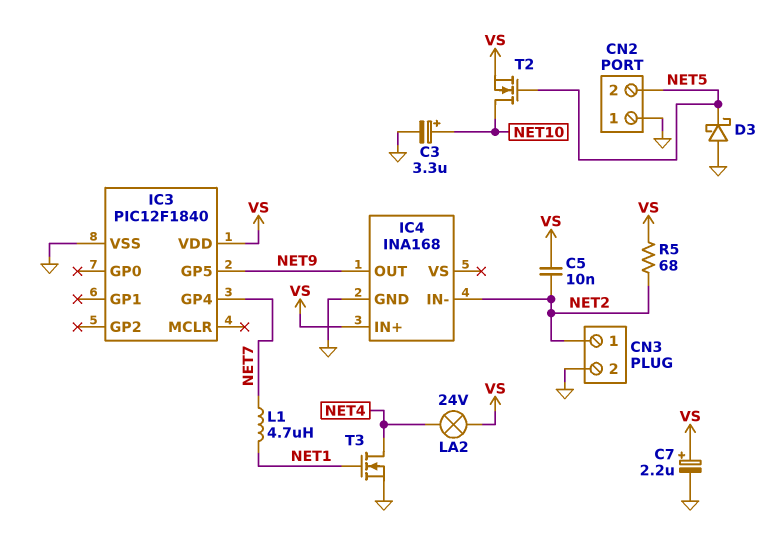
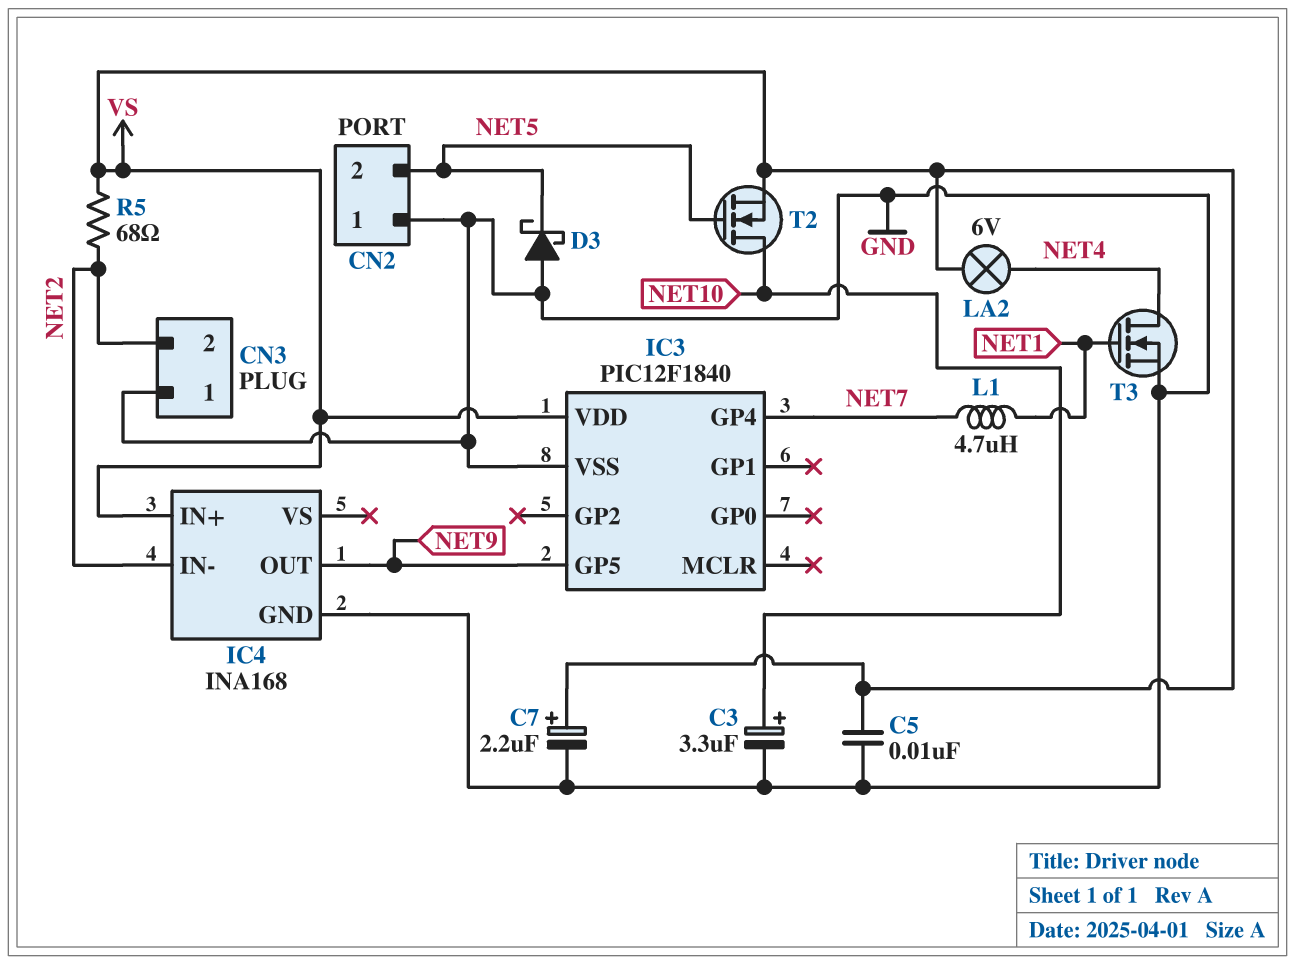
C5: 10nF (NET2, VS) -> 10nF (GND, VS)
CN3 pin 1: NET2 -> GND
CN3 pin 2: GND -> NET2
LA2: lamp 24V (NET4, VS) -> lamp 6V (NET4, VS)

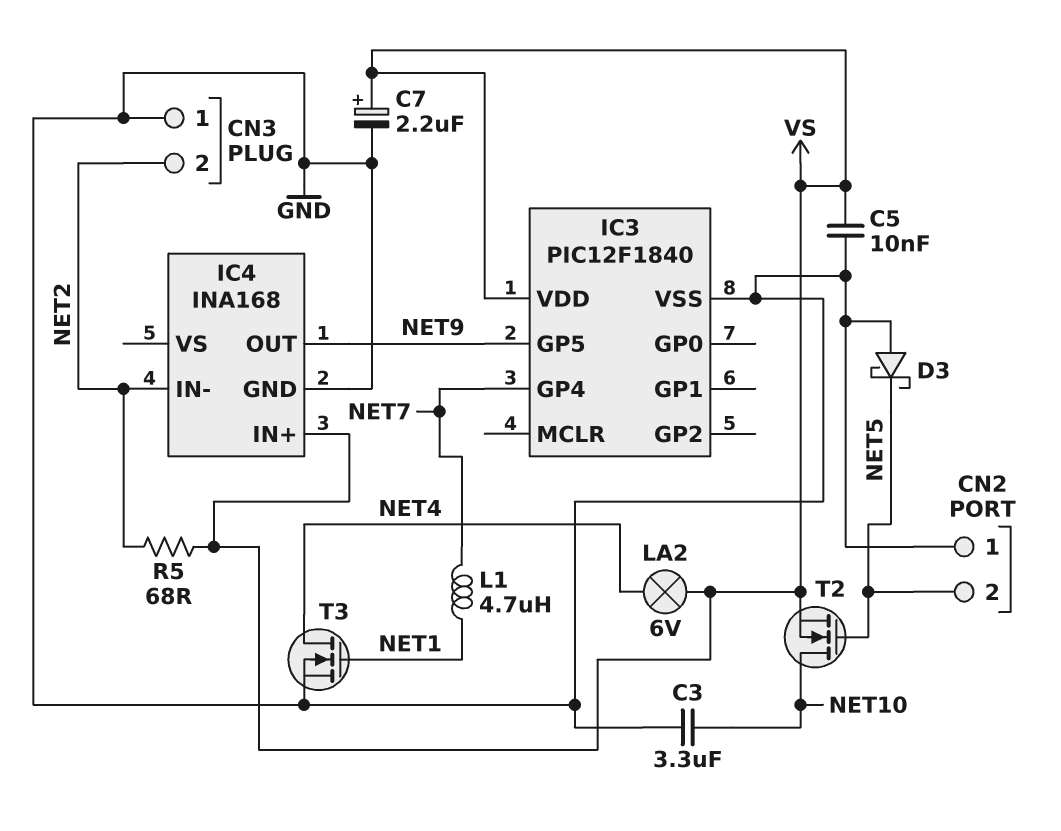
C3: 3.3uF (plus NET10, minus GND) -> 3.3uF (GND, NET10)

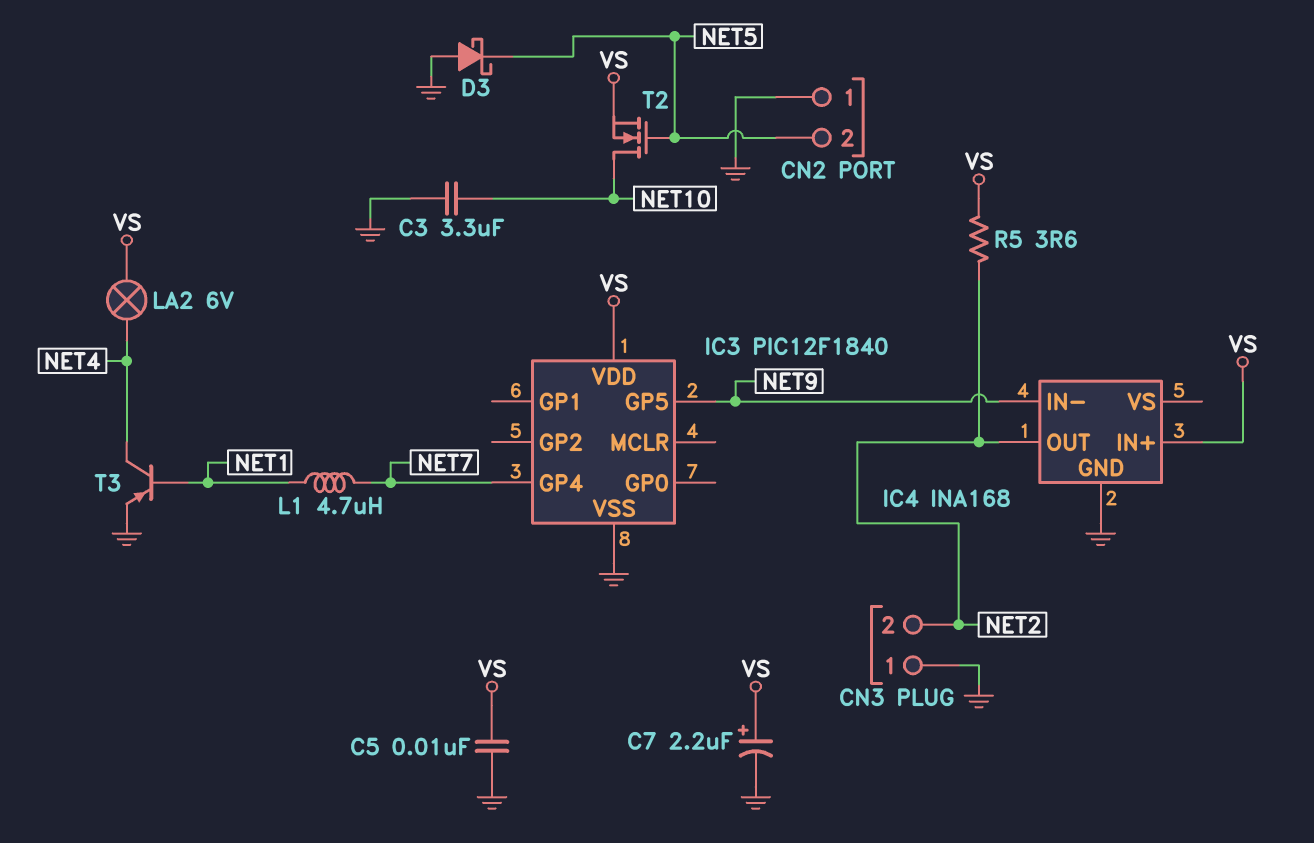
IC4 pin IN-: NET2 -> NET9
IC4 pin OUT: NET9 -> NET2
R5: 68 (NET2, VS) -> 3.6 (NET2, VS)
T3: NMOS (G NET1, D NET4, S GND) -> PNP (B NET1, C NET4, E GND)

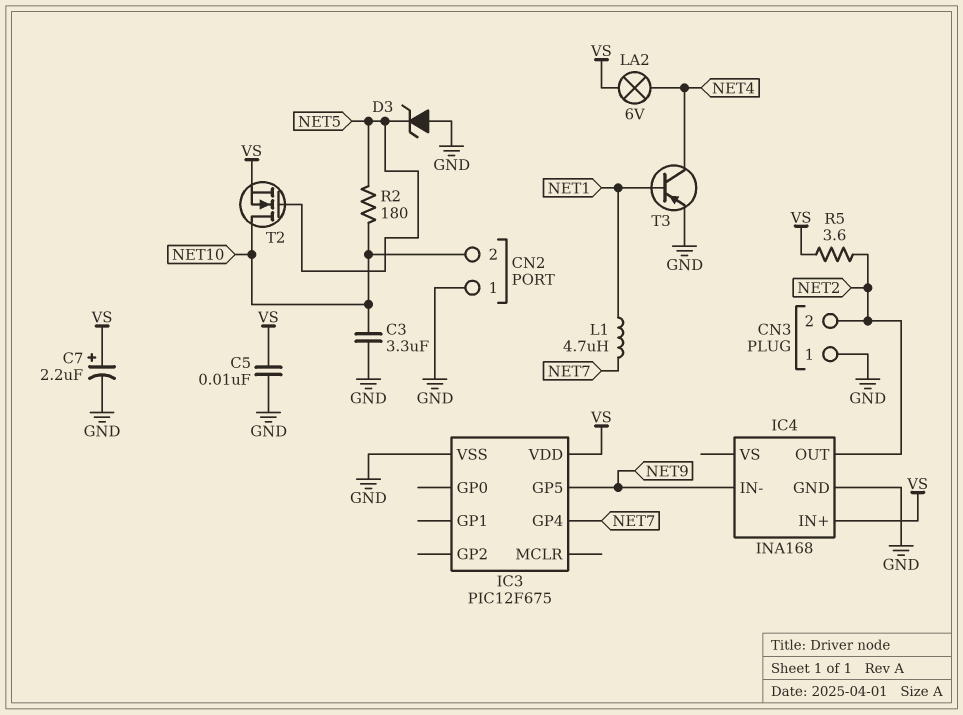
CN2 pin 2: NET5 -> NET10
D3: schottky (A GND, K NET5) -> zener (A GND, K NET5)
IC3: PIC12F1840 -> PIC12F675
R2: none -> 180 (NET5, NET10)

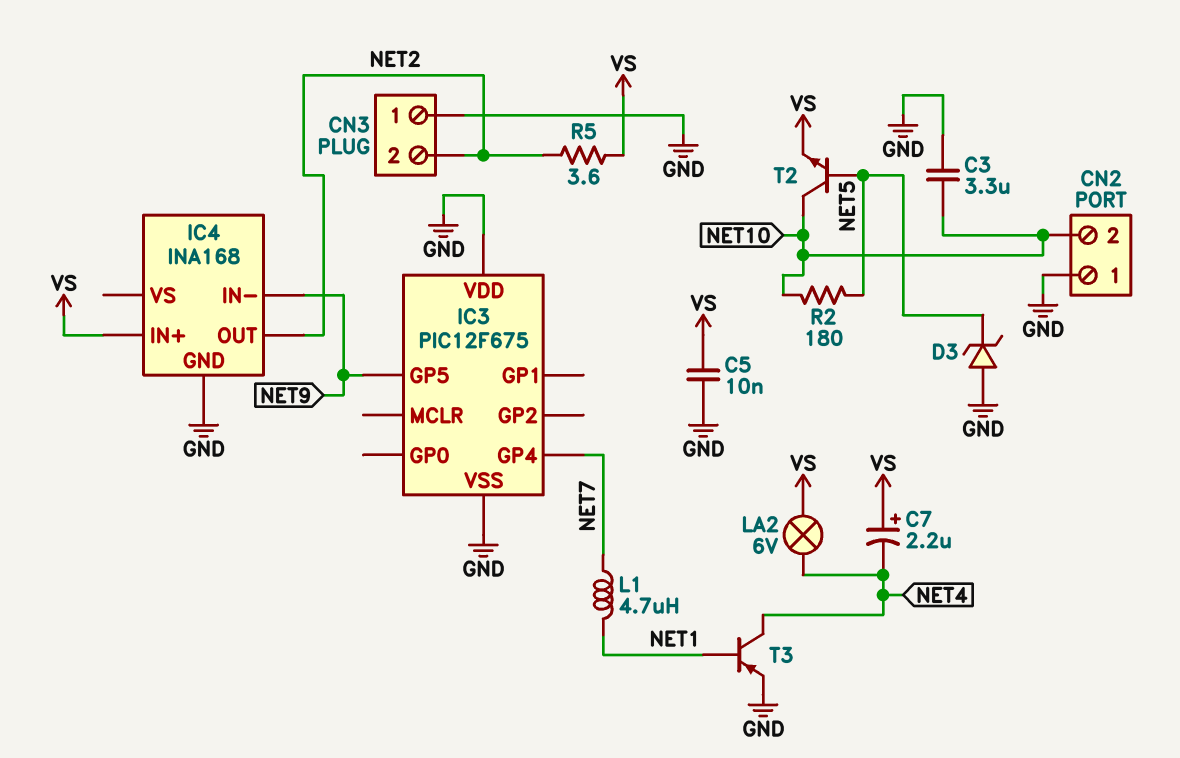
C7: 2.2uF (plus VS, minus GND) -> 2.2uF (plus VS, minus NET4)
IC3 pin VDD: VS -> GND
T2: NMOS (G NET5, D NET10, S VS) -> NPN (B NET5, C NET10, E VS)

